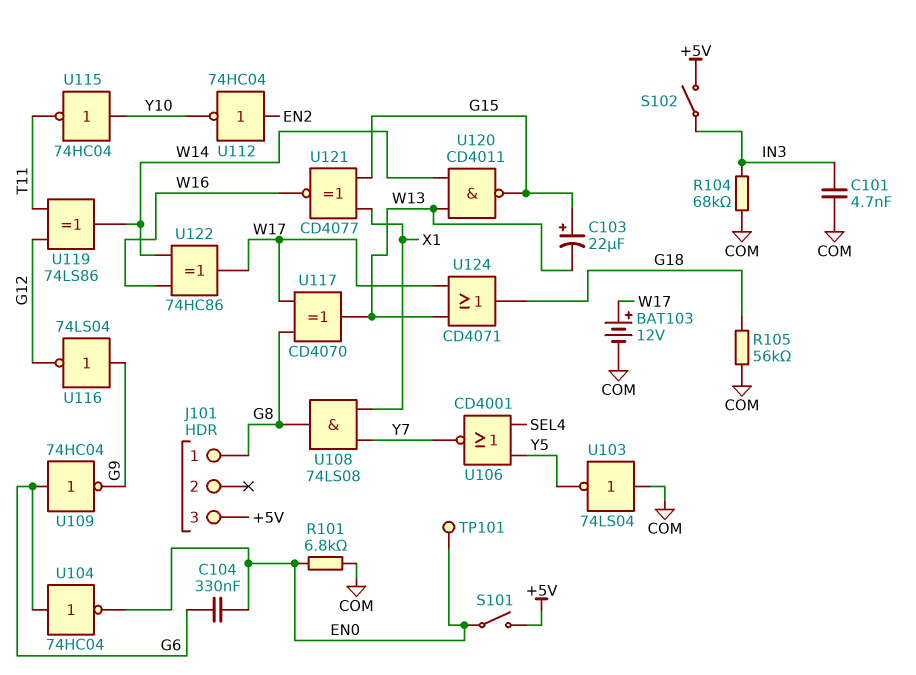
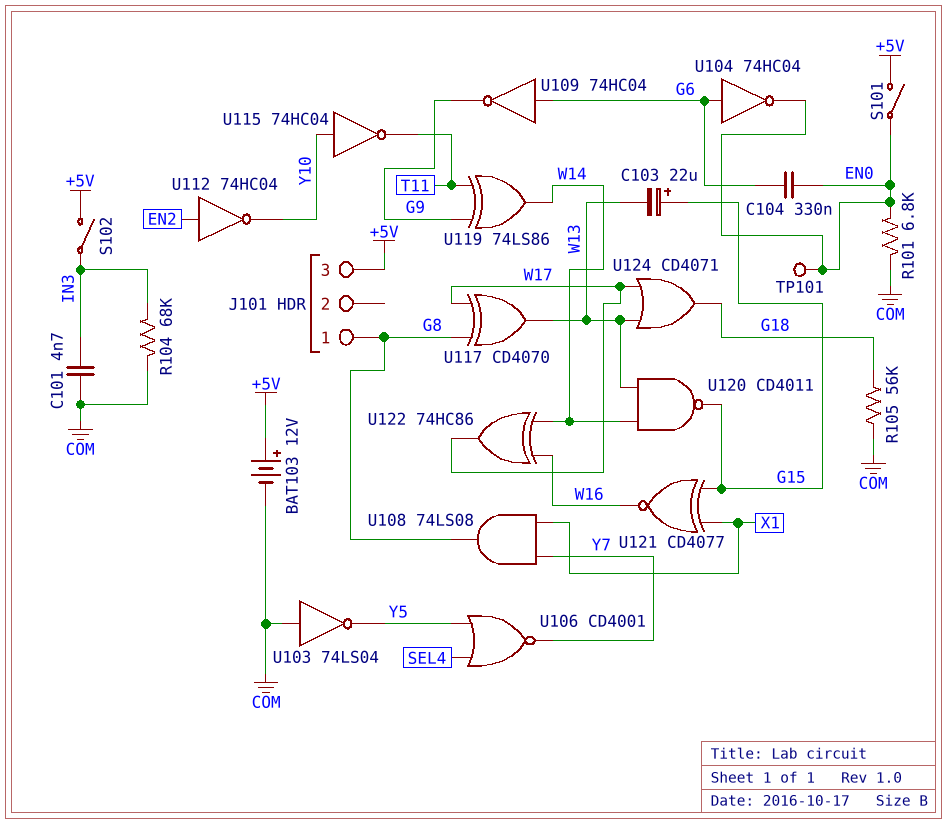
BAT103: 12V (plus W17, minus COM) -> 12V (plus +5V, minus COM)
U116: NOT 74LS04 (in G9, out G12) -> none
U119: XOR 74LS86 (in G12, in T11, out W14) -> XOR 74LS86 (in G9, in T11, out W14)

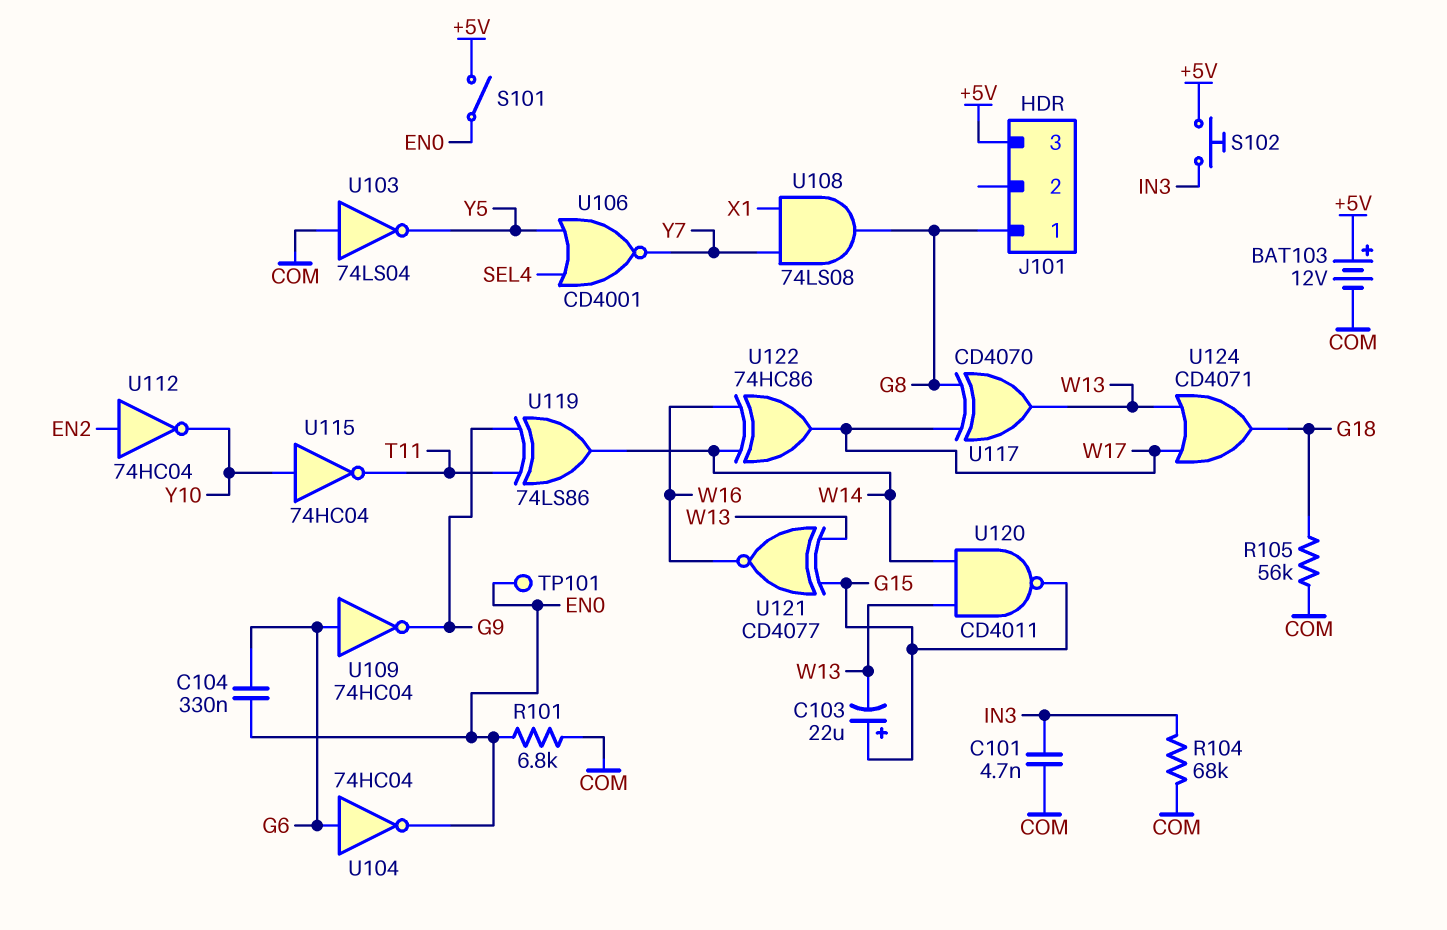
S102: switch (+5V, IN3) -> button (+5V, IN3)
U121: XNOR CD4077 (in G15, in X1, out W16) -> XNOR CD4077 (in G15, in W13, out W16)

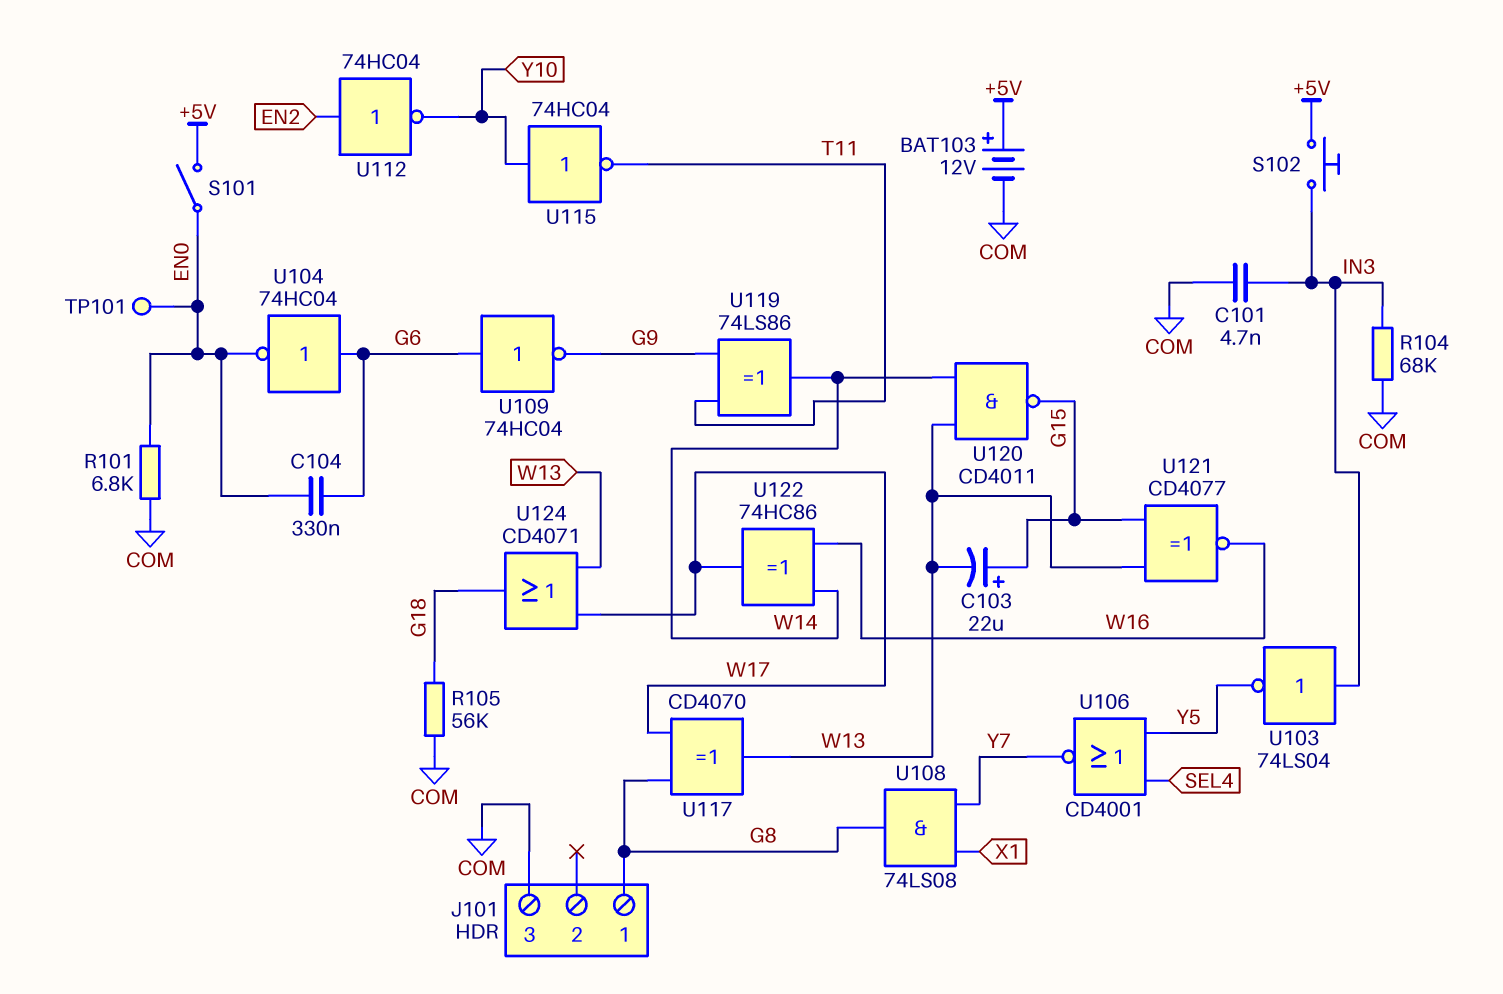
J101 pin 3: +5V -> COM
U103: NOT 74LS04 (in COM, out Y5) -> NOT 74LS04 (in IN3, out Y5)

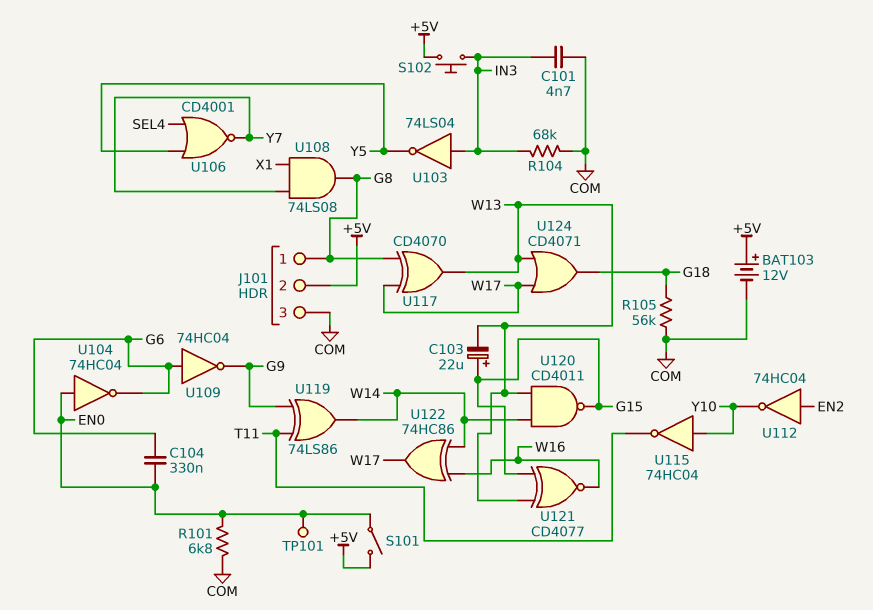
J101 pin 2: none -> +5V
U104: NOT 74HC04 (in G6, out EN0) -> NOT 74HC04 (in EN0, out G6)

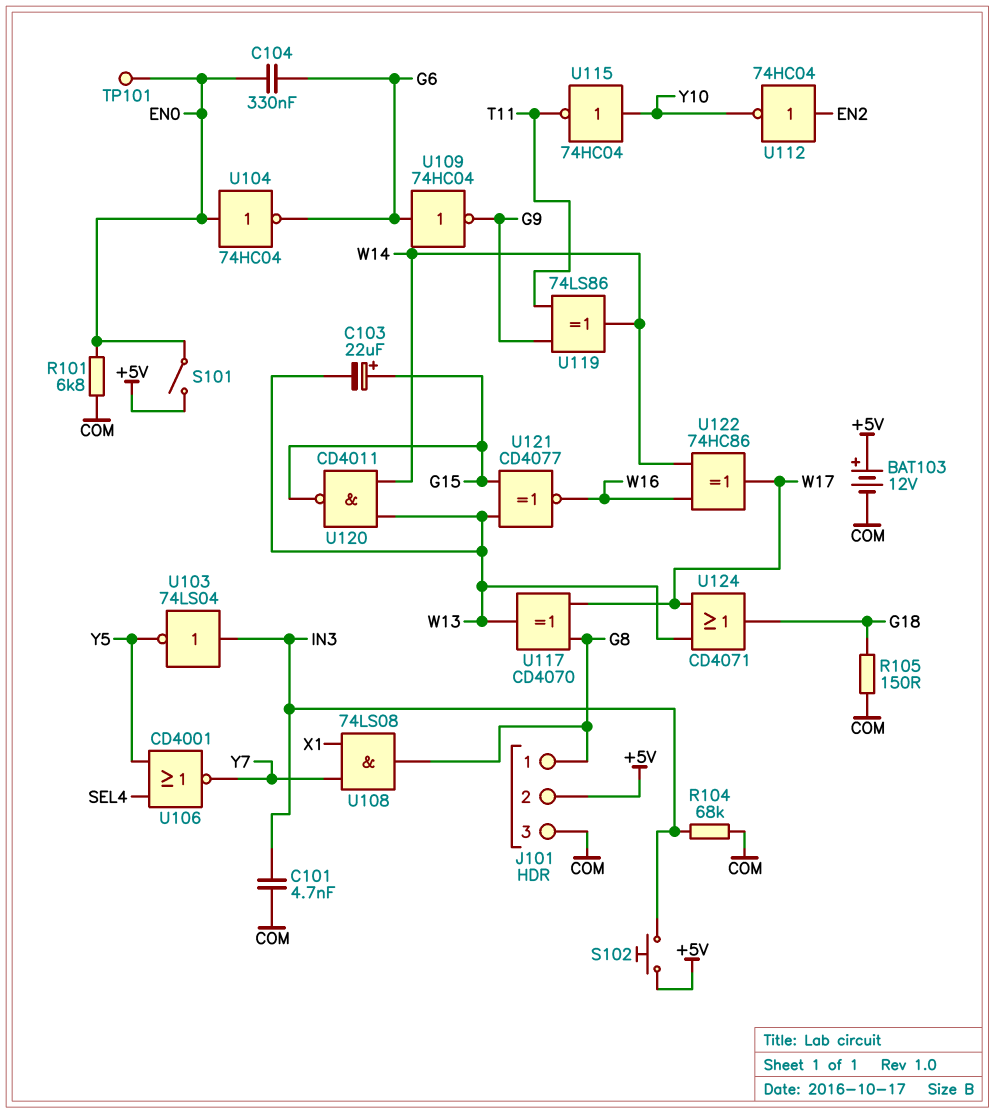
R105: 56k (COM, G18) -> 150 (COM, G18)

